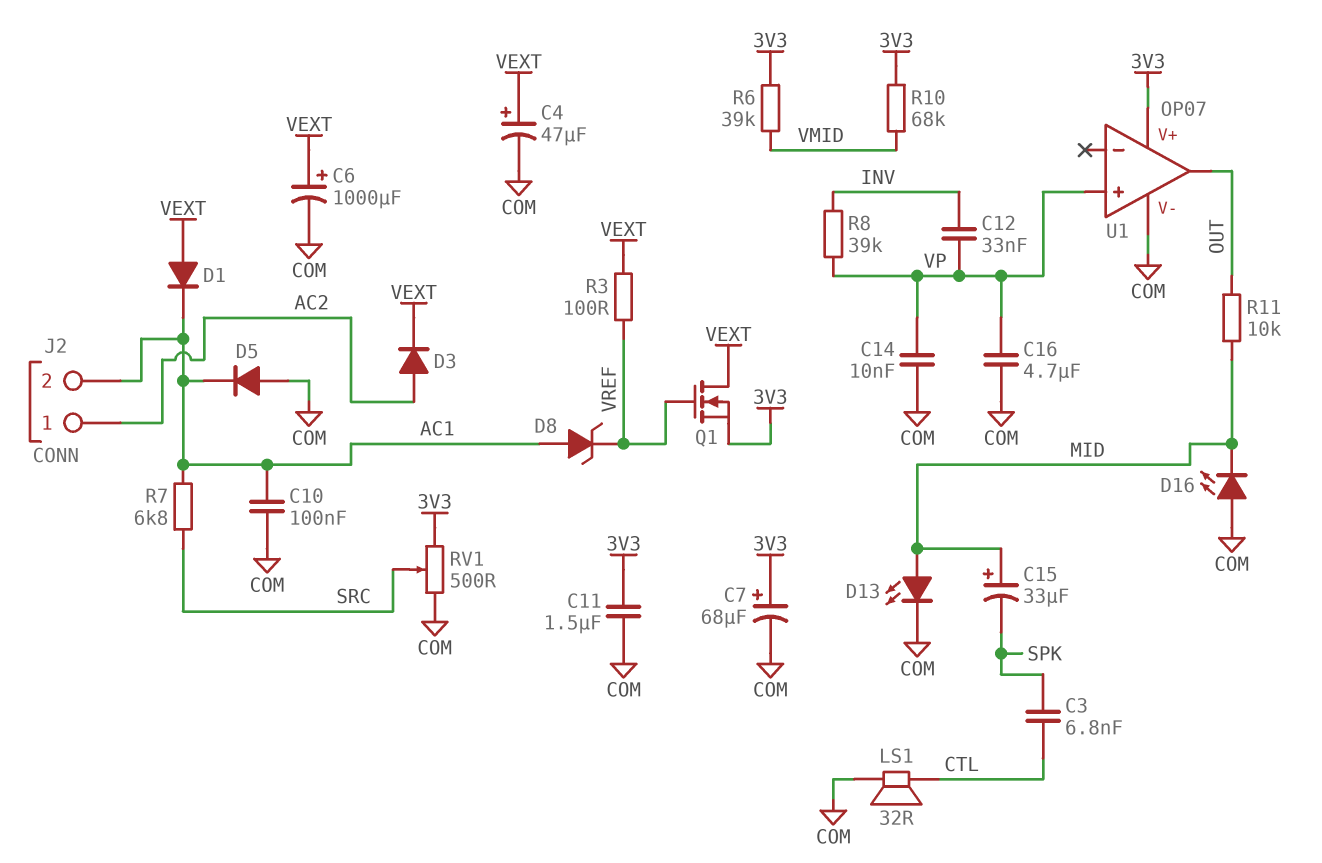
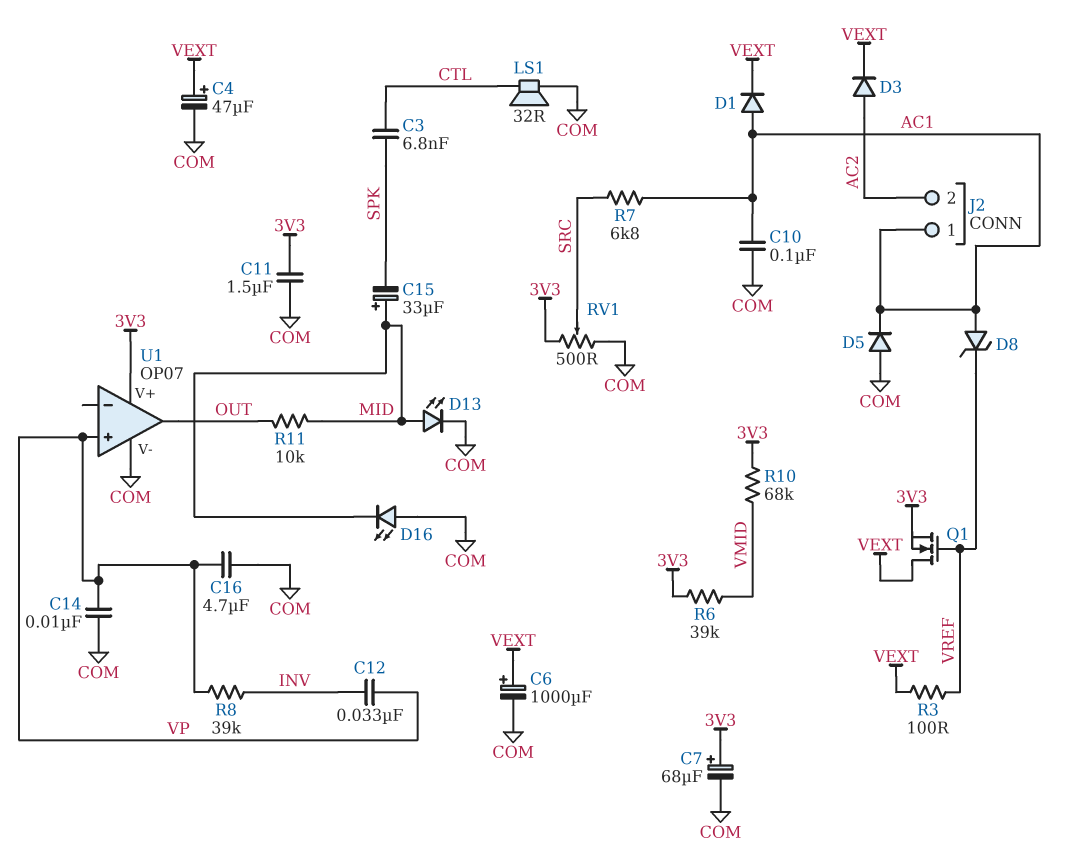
D1: diode (A VEXT, K AC1) -> diode (A AC1, K VEXT)
J2 pin 1: AC2 -> AC1
J2 pin 2: AC1 -> AC2

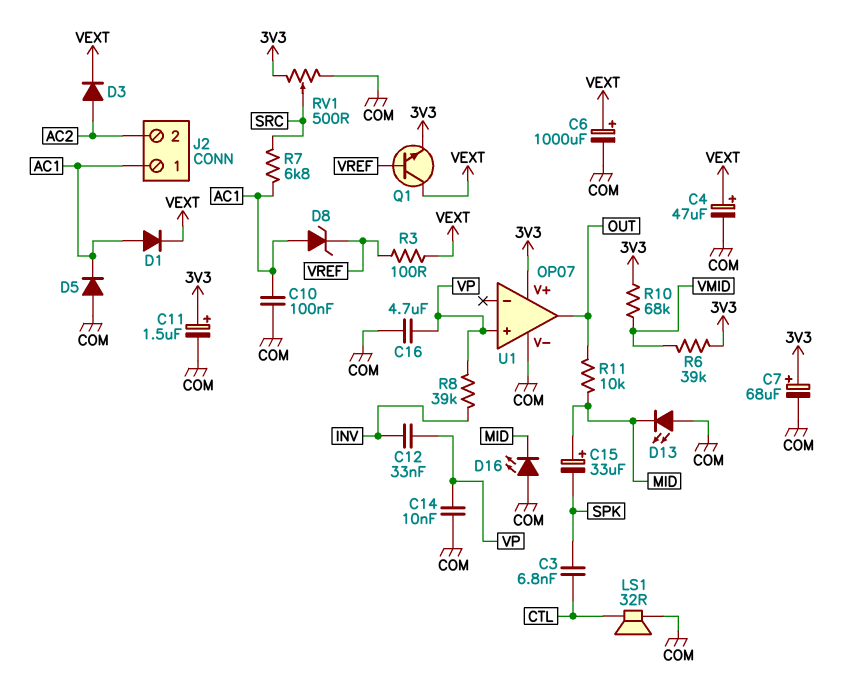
C11: 1.5uF (3V3, COM) -> 1.5uF (plus 3V3, minus COM)
D13: LED (A MID, K COM) -> LED (A COM, K MID)
Q1: NMOS (G VREF, D VEXT, S 3V3) -> NPN (B VREF, C VEXT, E 3V3)

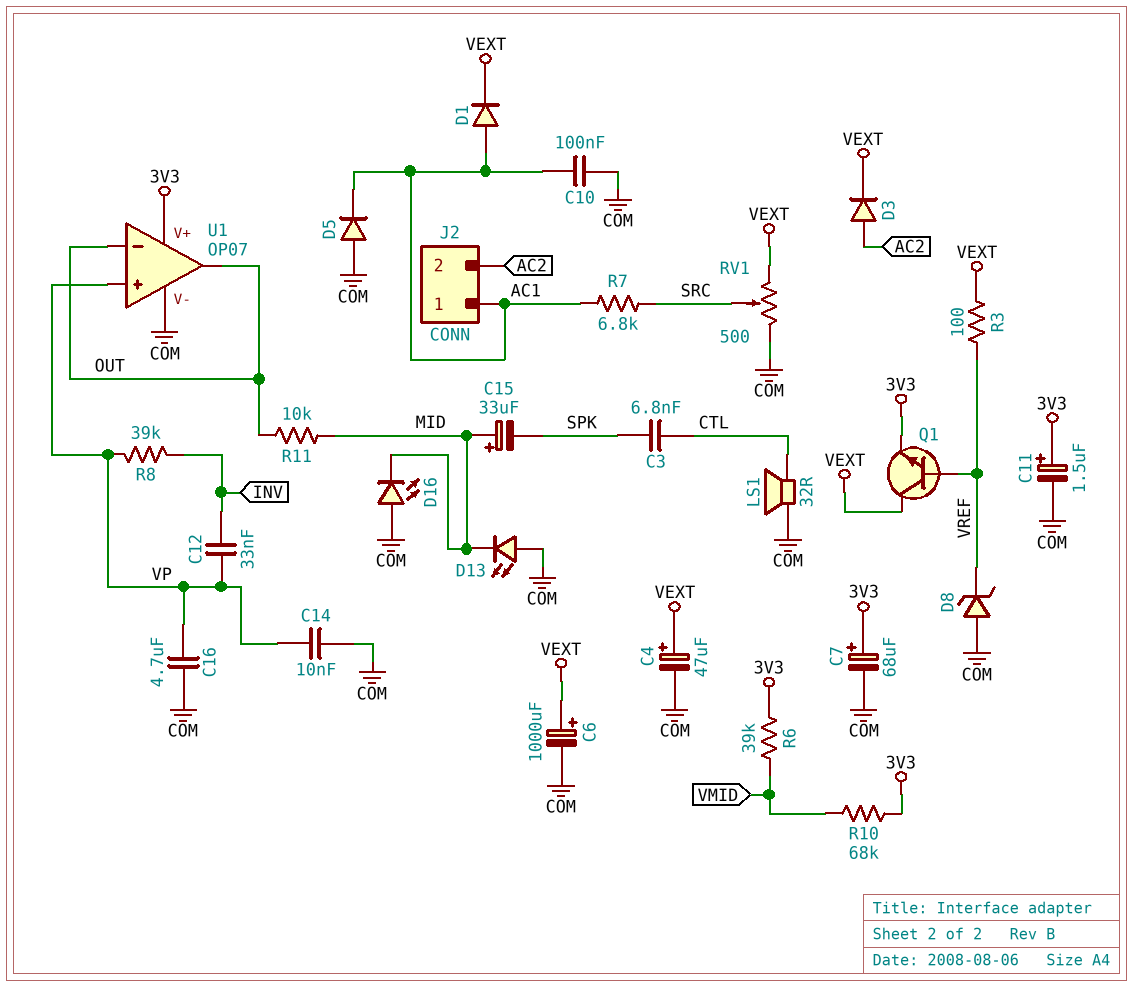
D8: zener (A AC1, K VREF) -> zener (A COM, K VREF)
RV1: 500 (3V3, COM, wiper SRC) -> 500 (COM, VEXT, wiper SRC)
U1 pin in-: none -> OUT

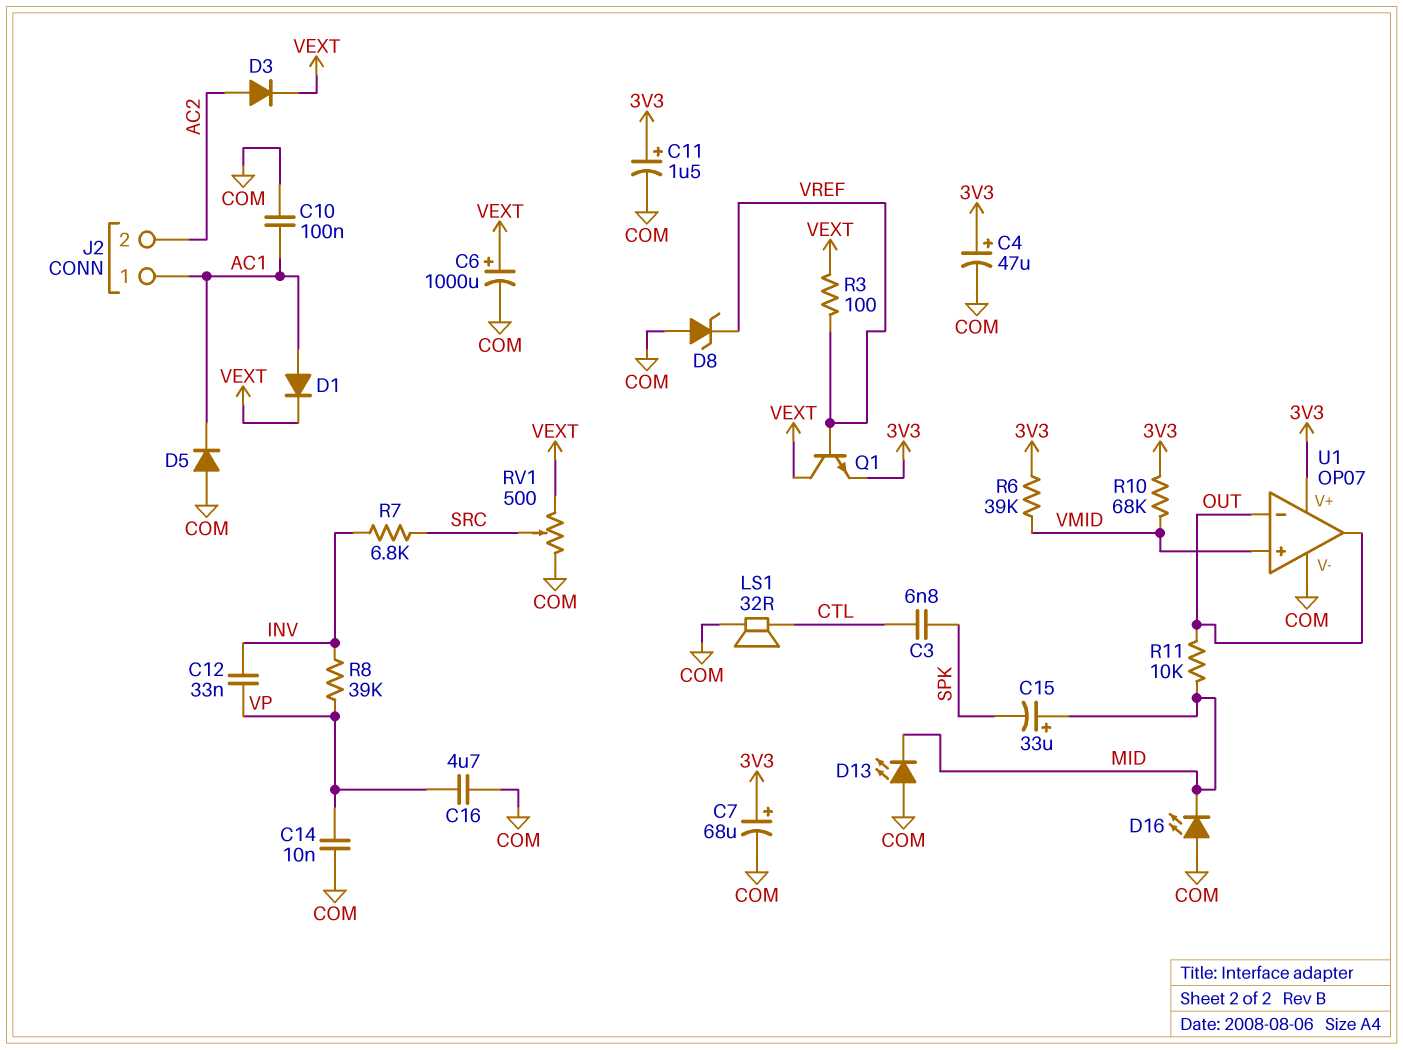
C4: 47uF (plus VEXT, minus COM) -> 47uF (plus 3V3, minus COM)
R7: 6.8k (AC1, SRC) -> 6.8k (INV, SRC)
U1 pin in+: VP -> VMID

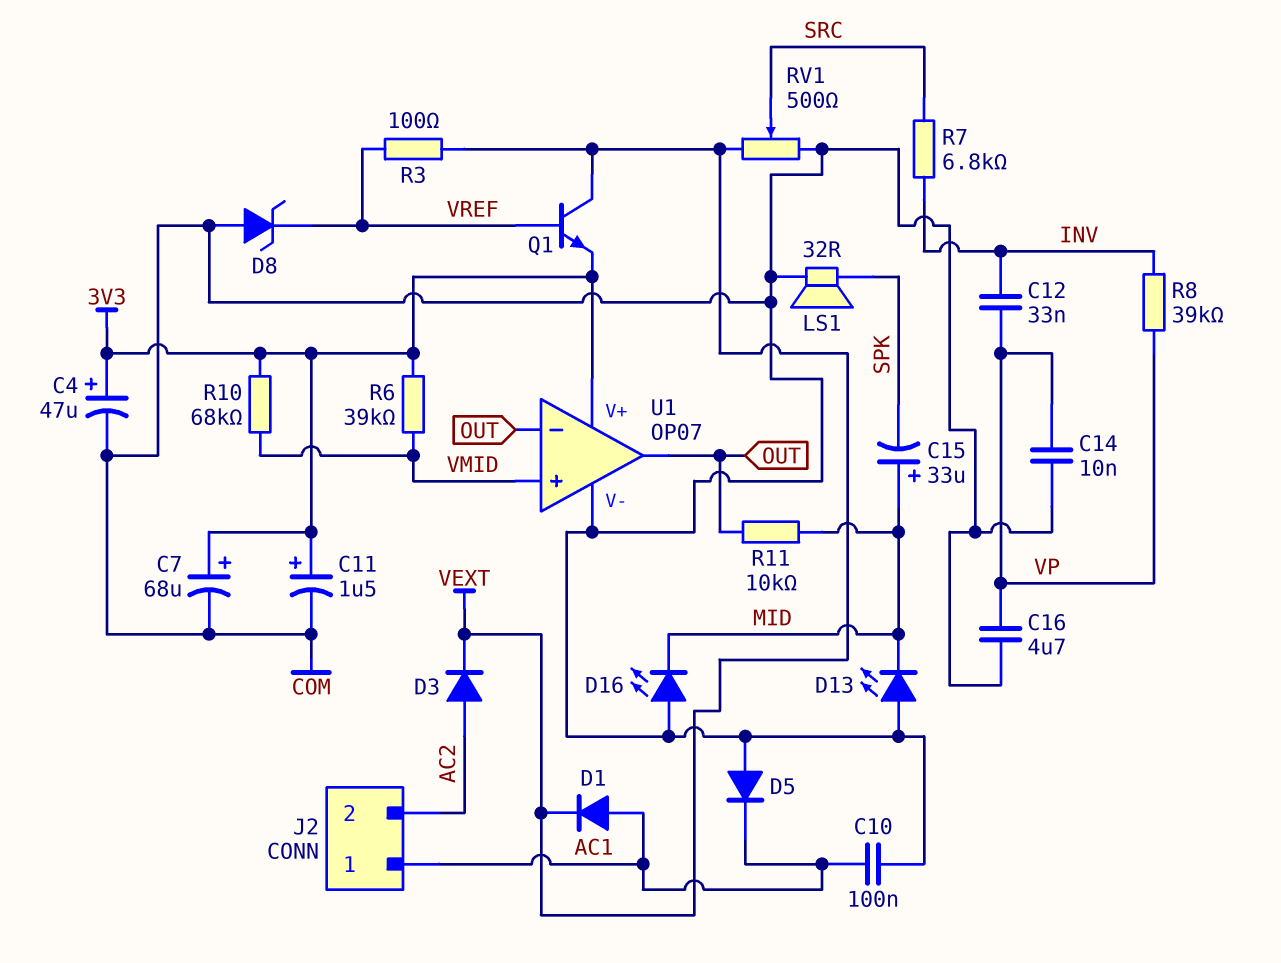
C3: 6.8nF (CTL, SPK) -> none
C6: 1000uF (plus VEXT, minus COM) -> none
LS1: speaker 32R (COM, CTL) -> speaker 32R (COM, SPK)

